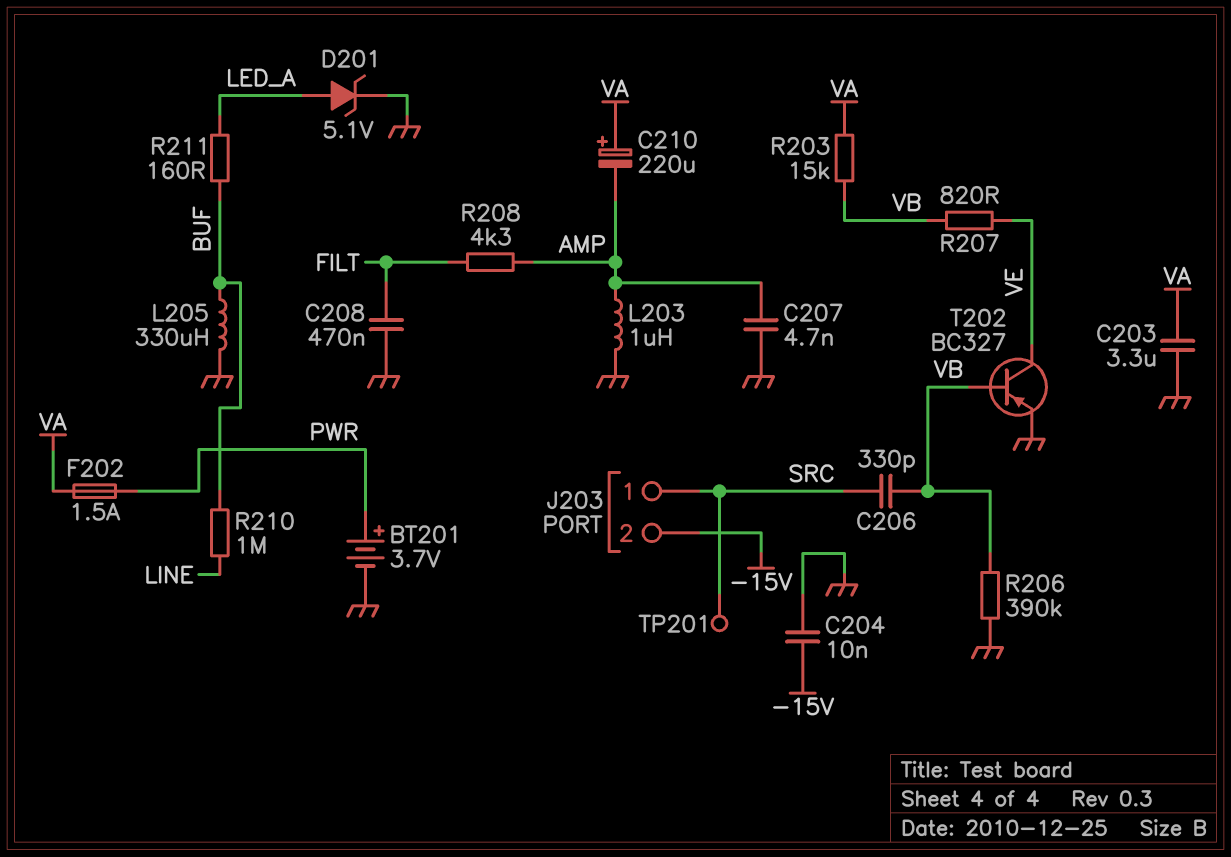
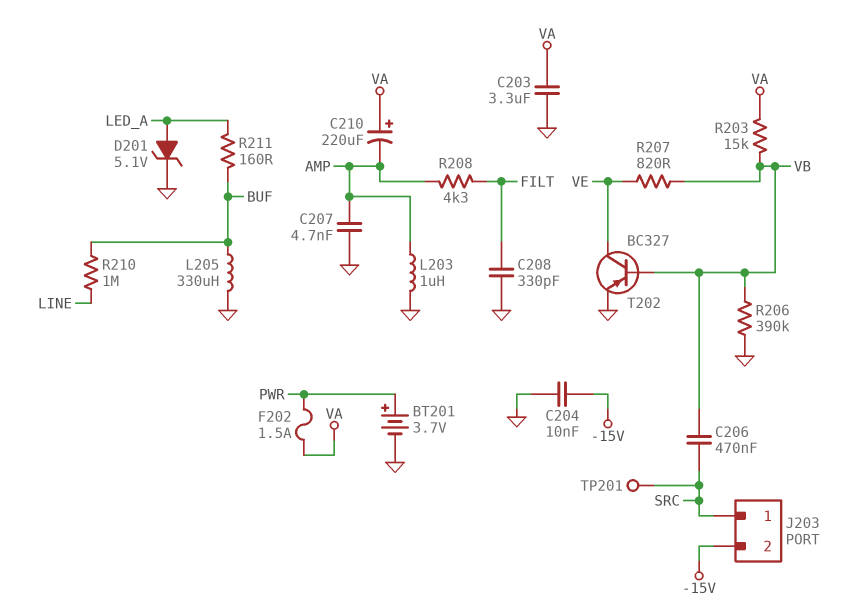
C206: 330pF (SRC, VB) -> 470nF (SRC, VB)
C208: 470nF (FILT, GND) -> 330pF (FILT, GND)

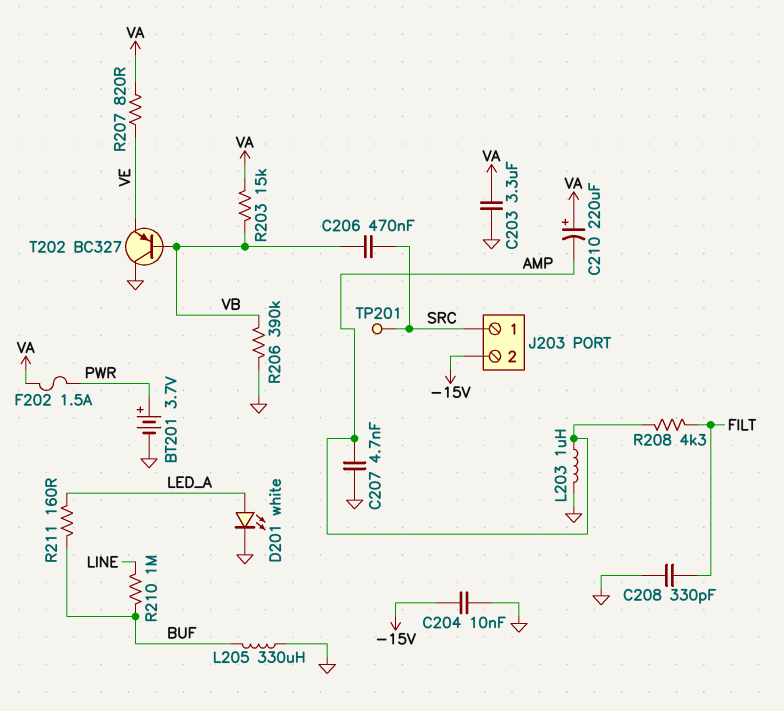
D201: zener 5.1V (A LED_A, K GND) -> LED white (A LED_A, K GND)
R207: 820 (VB, VE) -> 820 (VA, VE)
T202: PNP BC327 (B VB, C VE, E GND) -> PNP BC327 (B VB, C GND, E VE)

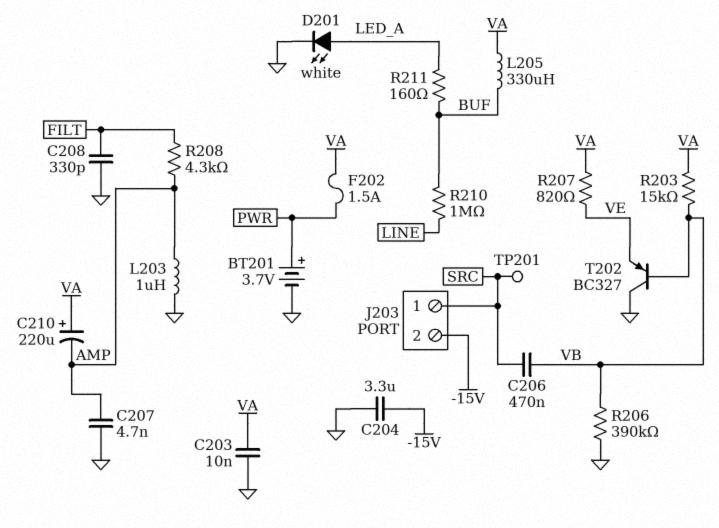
C203: 3.3uF (GND, VA) -> 10nF (GND, VA)
C204: 10nF (-15V, GND) -> 3.3uF (-15V, GND)
L205: 330uH (BUF, GND) -> 330uH (BUF, VA)

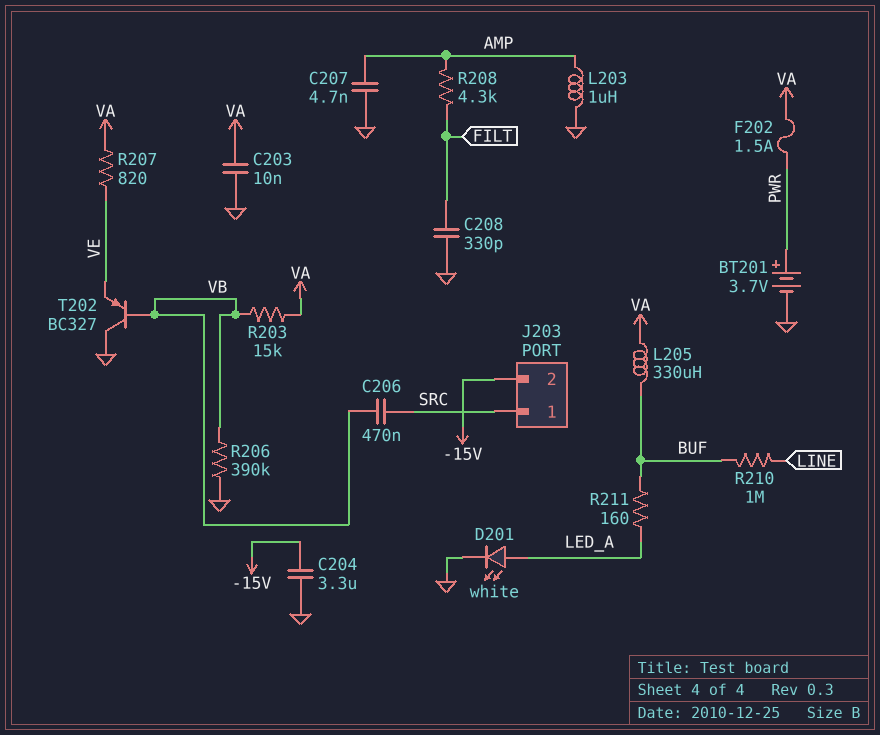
C210: 220uF (plus VA, minus AMP) -> none
TP201: test point (SRC) -> none

